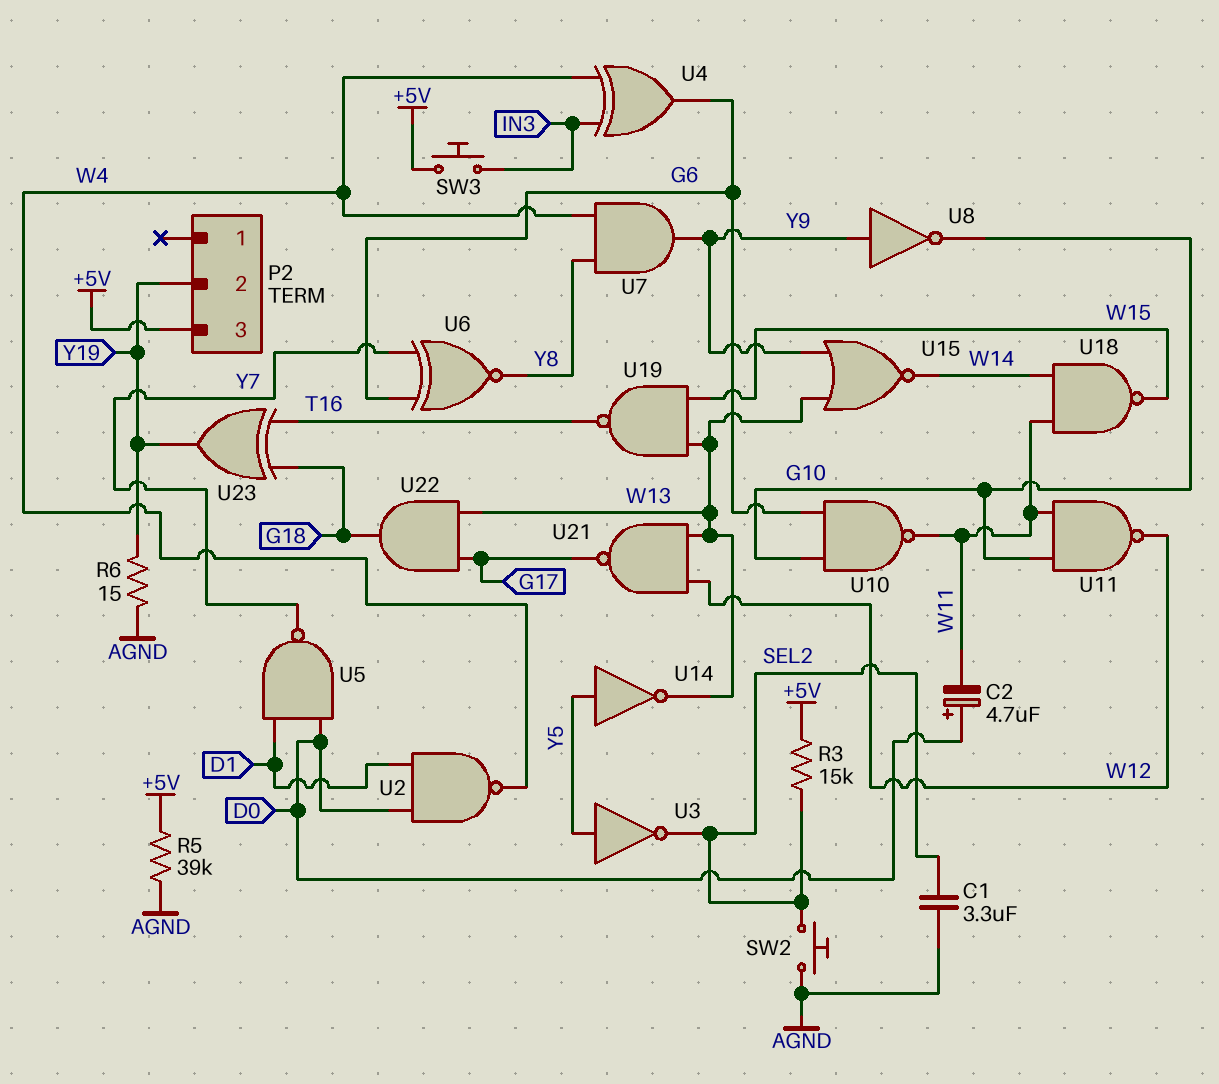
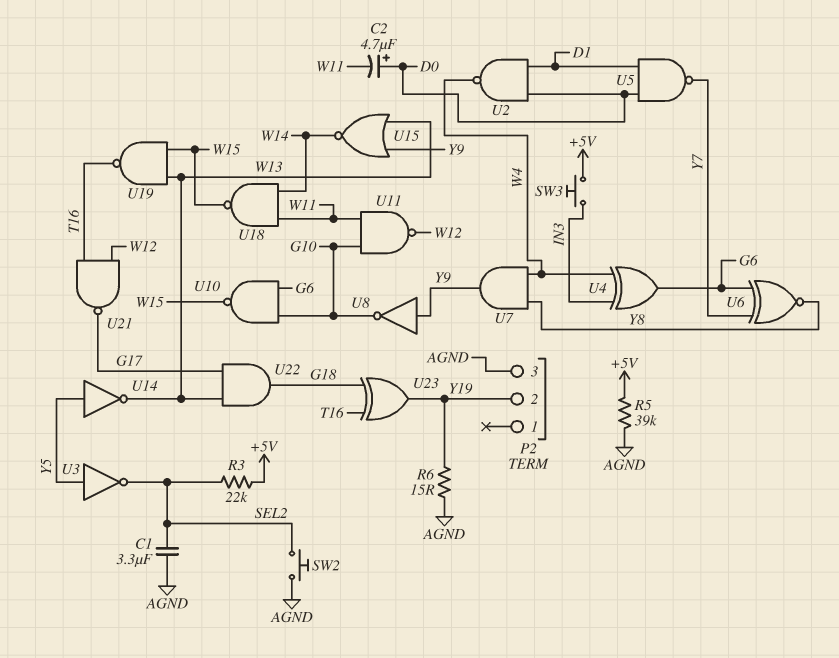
P2 pin 3: +5V -> AGND
R3: 15k (+5V, SEL2) -> 22k (+5V, SEL2)
U10: NAND (in G6, in G10, out W11) -> NAND (in G6, in G10, out W15)
U21: NAND (in W12, in W13, out G17) -> NAND (in T16, in W12, out G17)

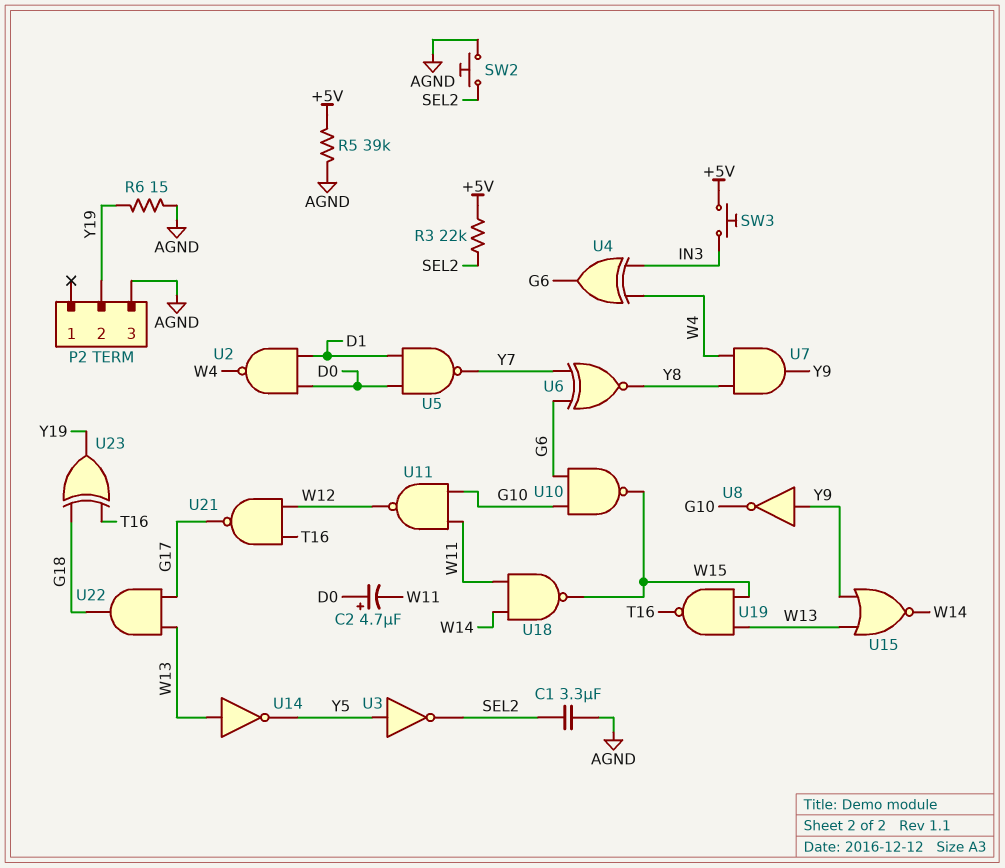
U14: NOT (in Y5, out W13) -> NOT (in W13, out Y5)

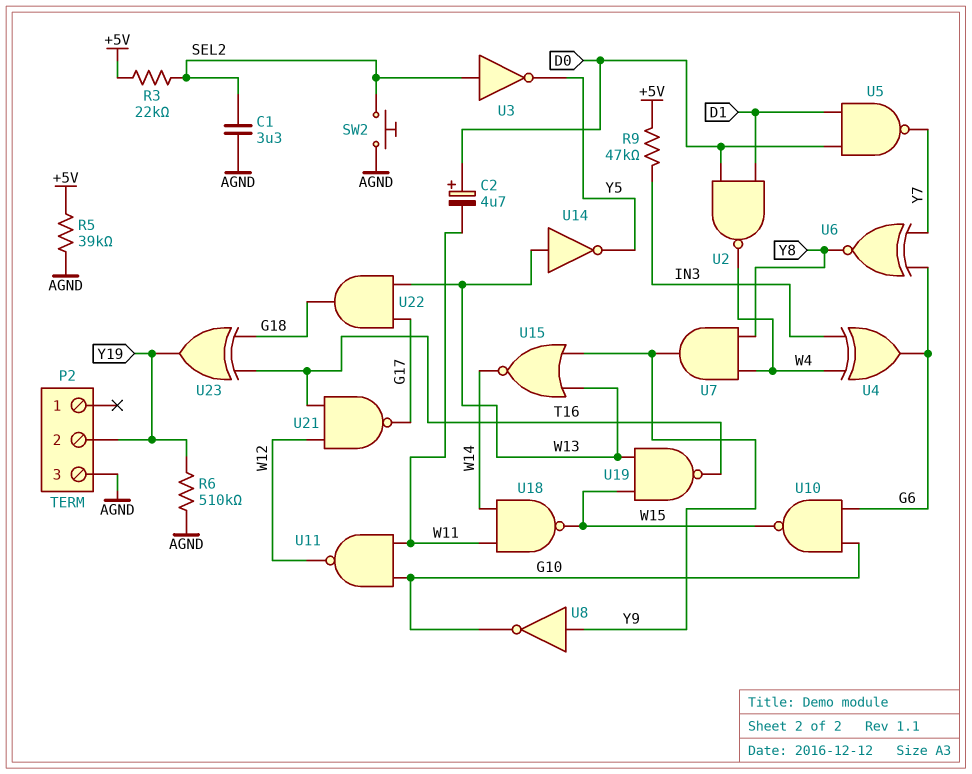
R6: 15 (AGND, Y19) -> 510k (AGND, Y19)
R9: none -> 47k (+5V, IN3)
SW3: button (+5V, IN3) -> none
U3: NOT (in Y5, out SEL2) -> NOT (in SEL2, out Y5)

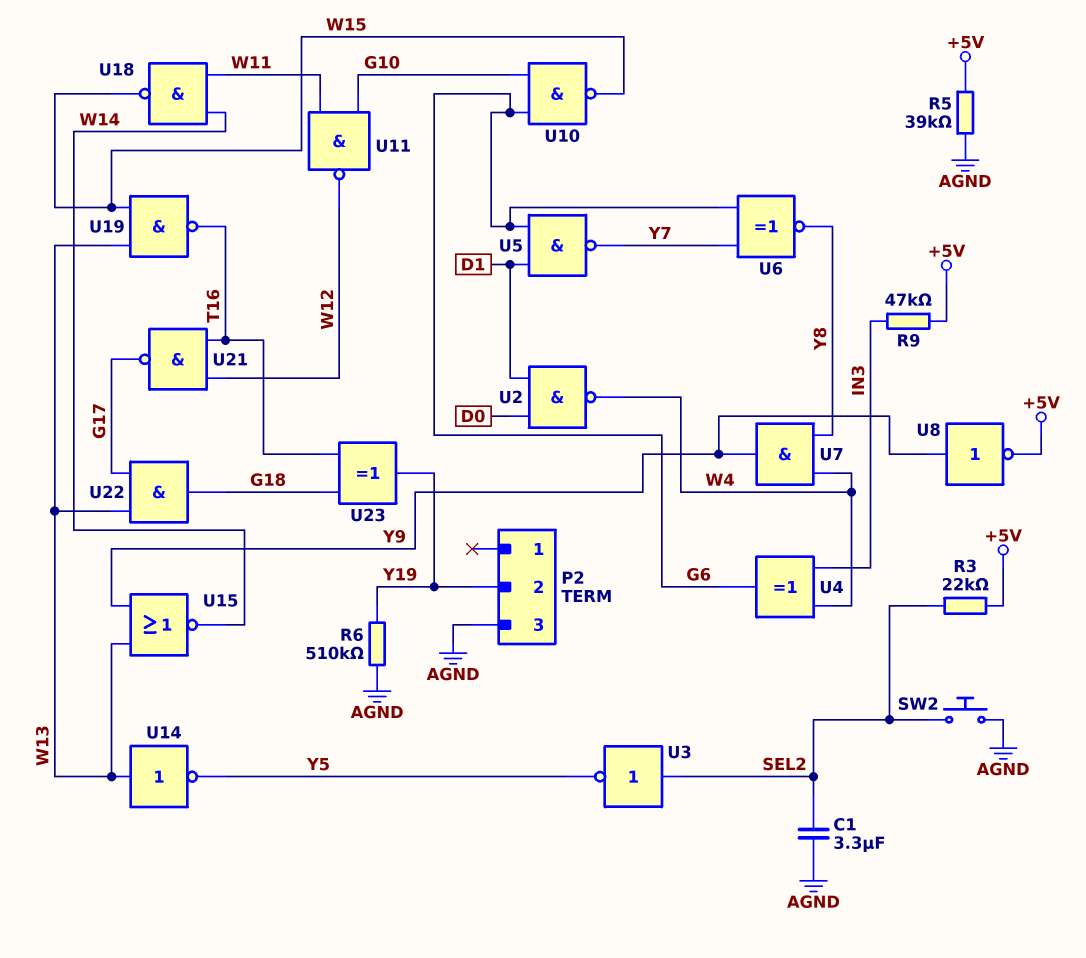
C2: 4.7uF (plus D0, minus W11) -> none
U5: NAND (in D0, in D1, out Y7) -> NAND (in D1, in G6, out Y7)
U8: NOT (in Y9, out G10) -> NOT (in Y9, out +5V)

